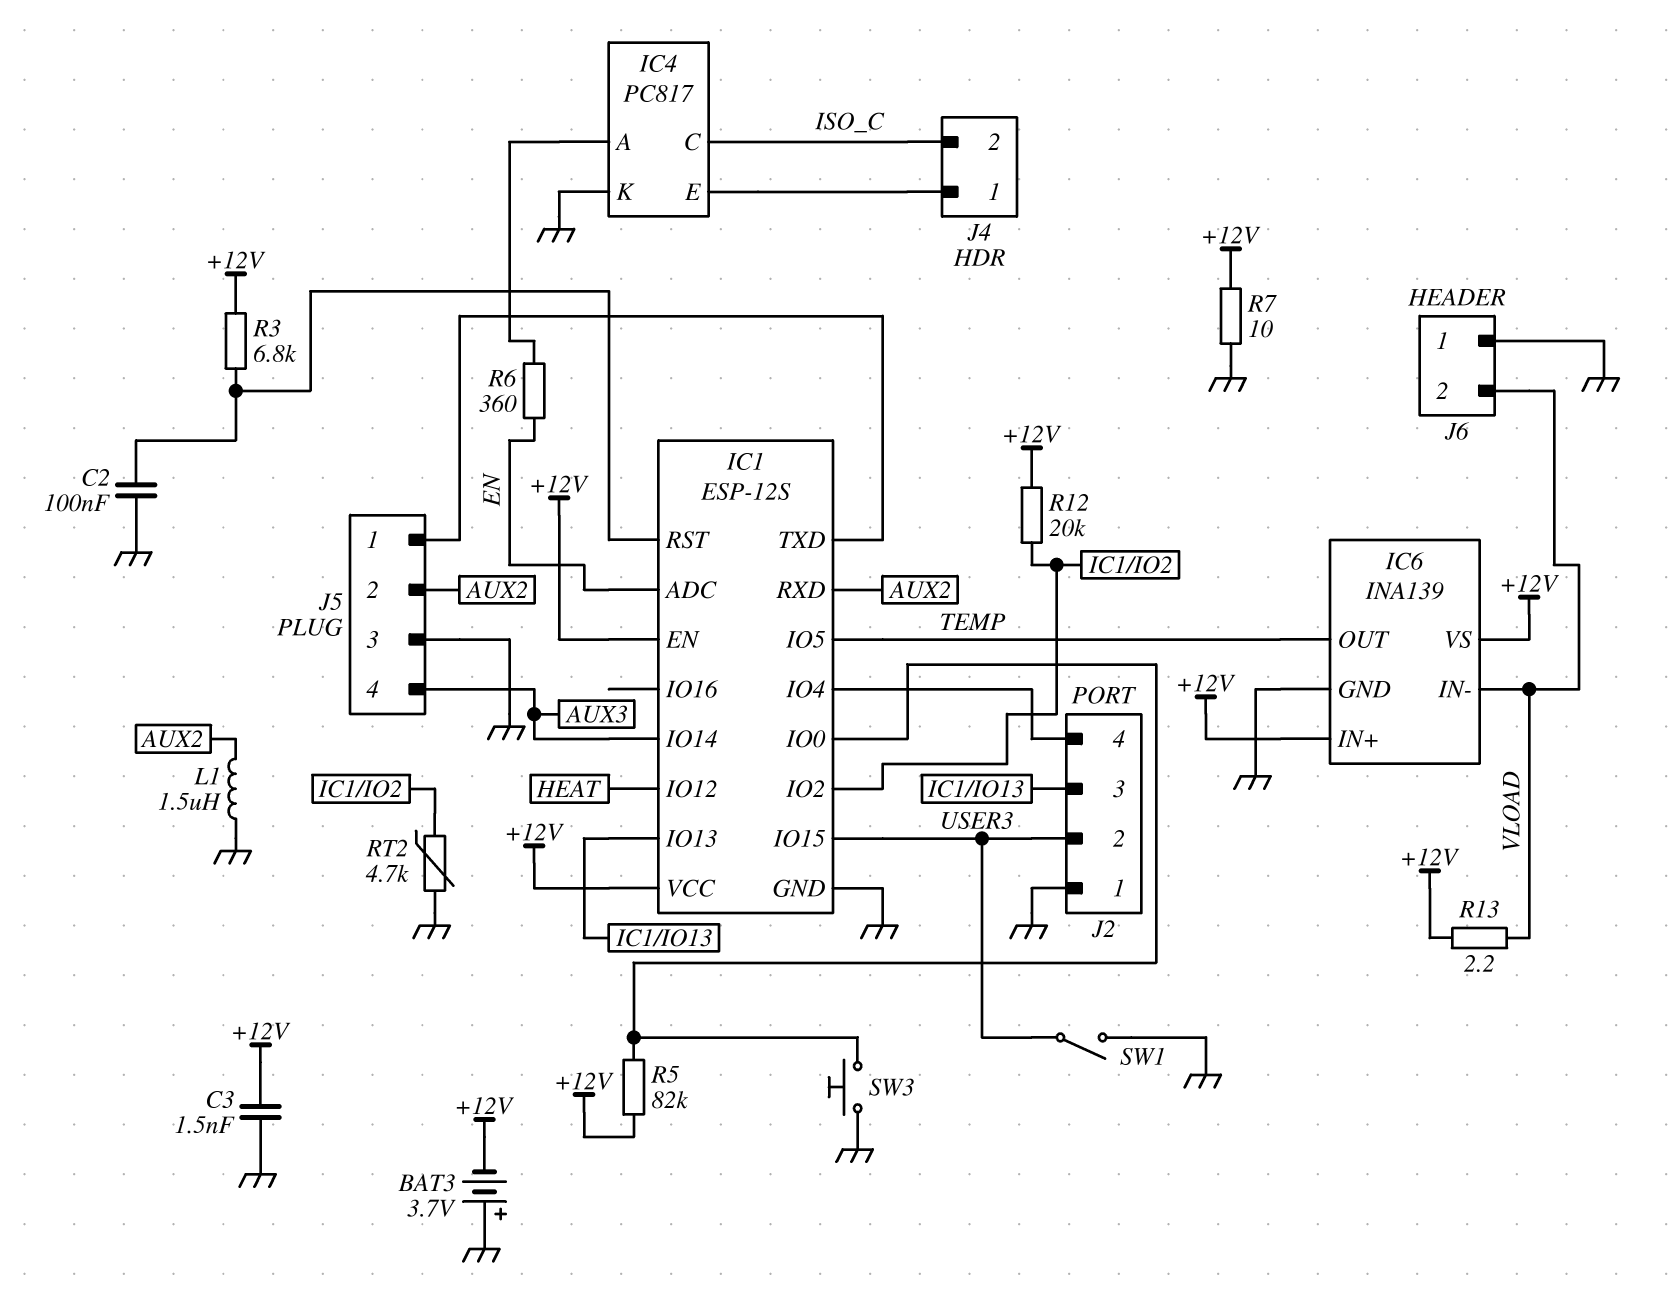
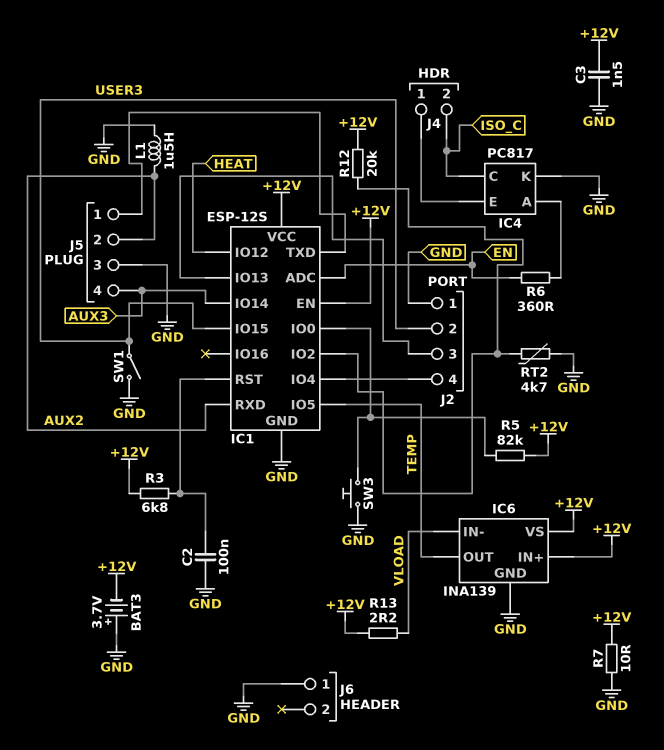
J6 pin 2: VLOAD -> none

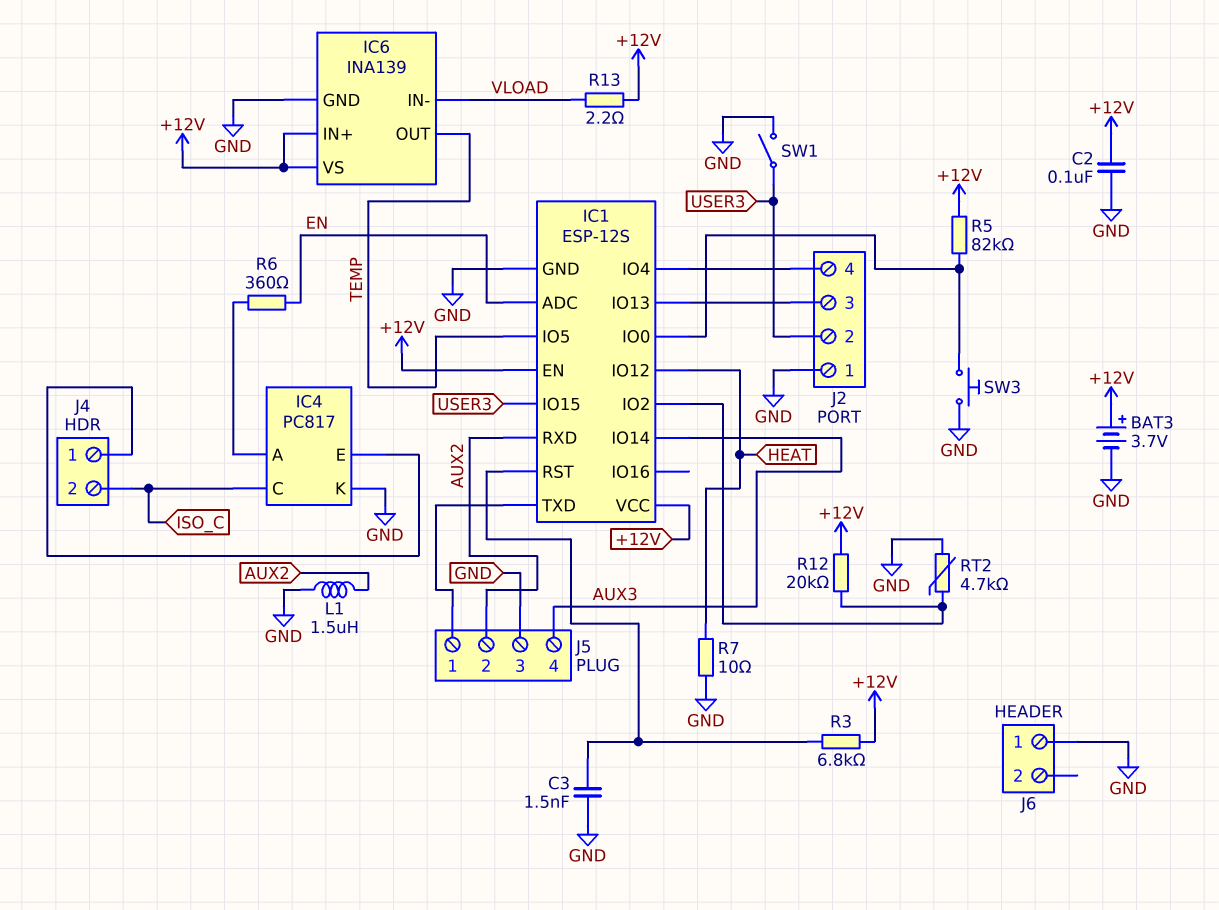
BAT3: 3.7V (plus GND, minus +12V) -> 3.7V (plus +12V, minus GND)
C2: 100nF (GND, IC1/RST) -> 100nF (+12V, GND)
C3: 1.5nF (+12V, GND) -> 1.5nF (GND, IC1/RST)
R7: 10 (+12V, GND) -> 10 (GND, HEAT)

